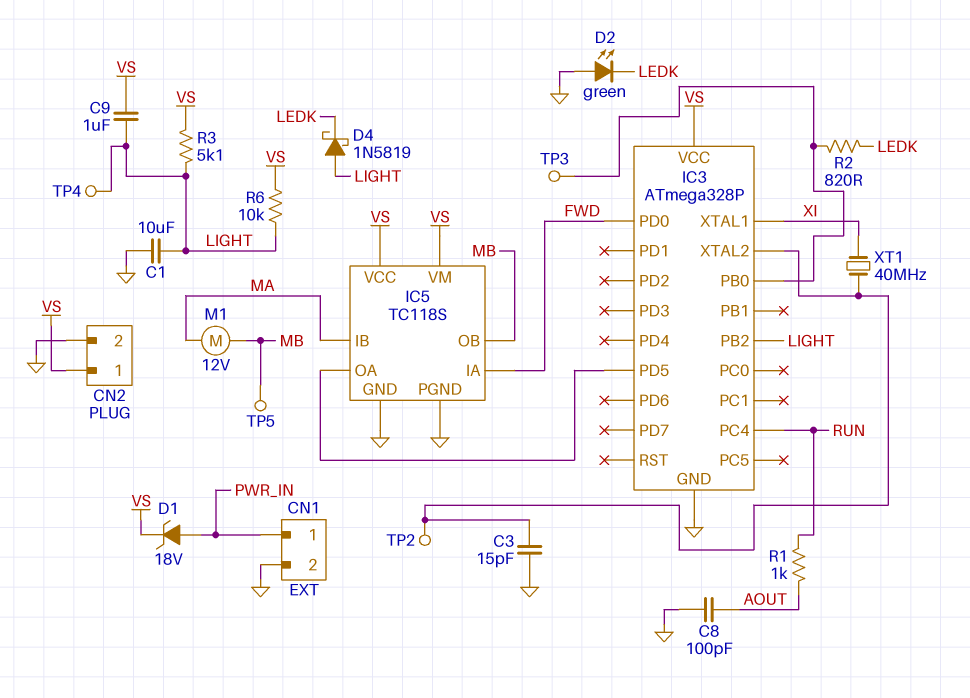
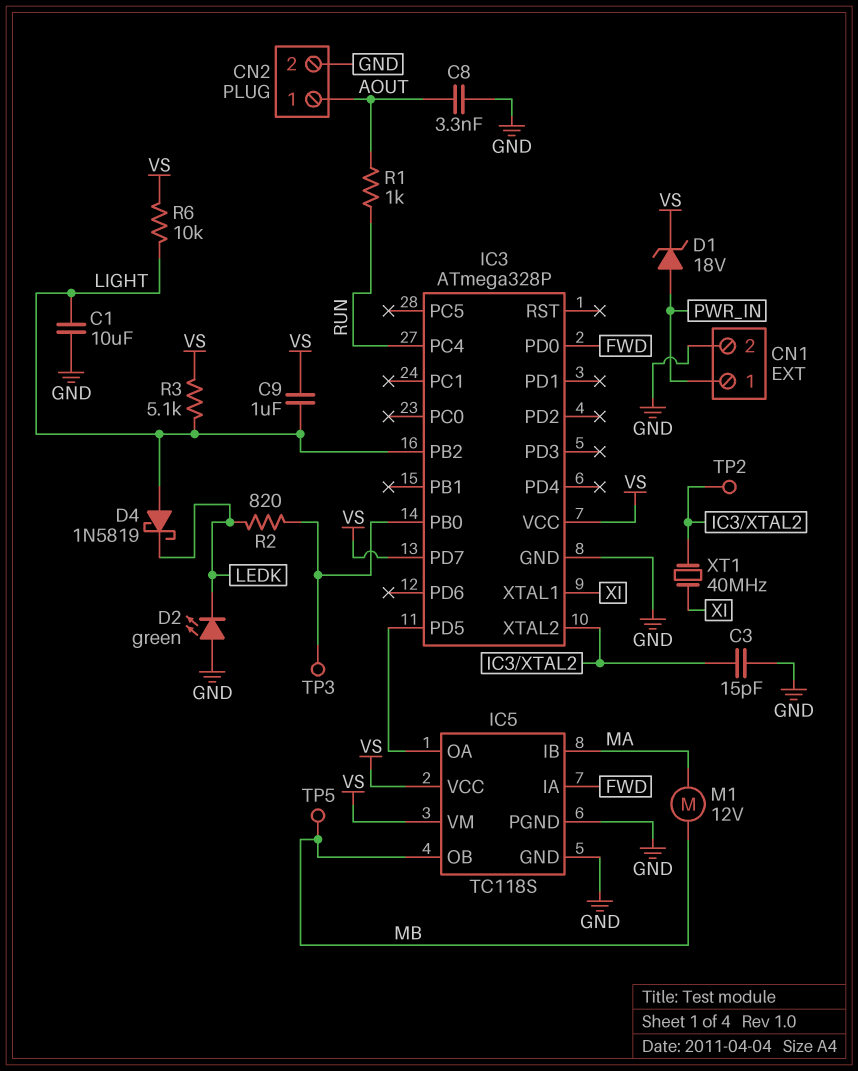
C8: 100pF (AOUT, GND) -> 3.3nF (AOUT, GND)
CN2 pin 1: VS -> AOUT
IC3 pin PD7: none -> VS
TP4: test point (LIGHT) -> none

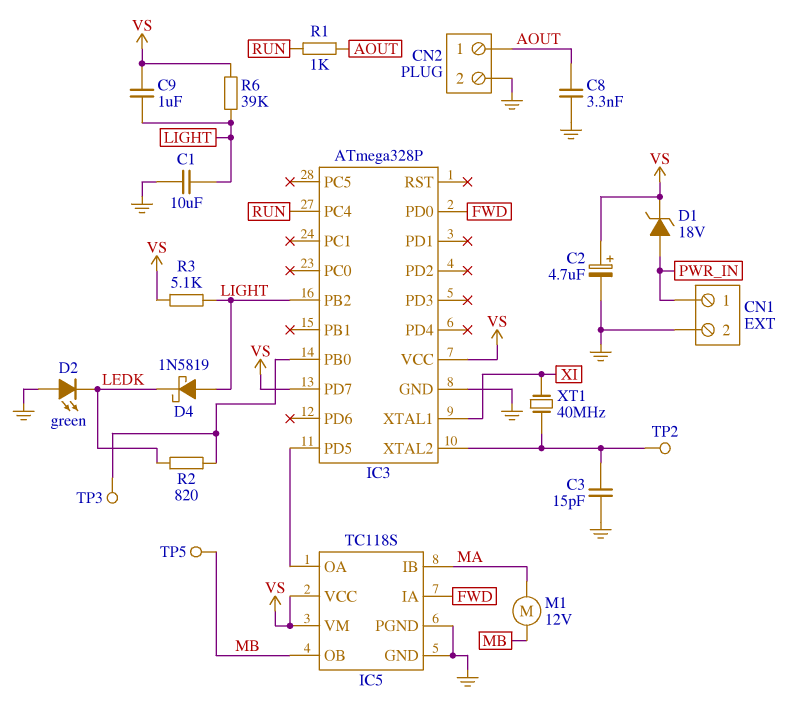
C2: none -> 4.7uF (plus VS, minus GND)
R6: 10k (LIGHT, VS) -> 39k (LIGHT, VS)

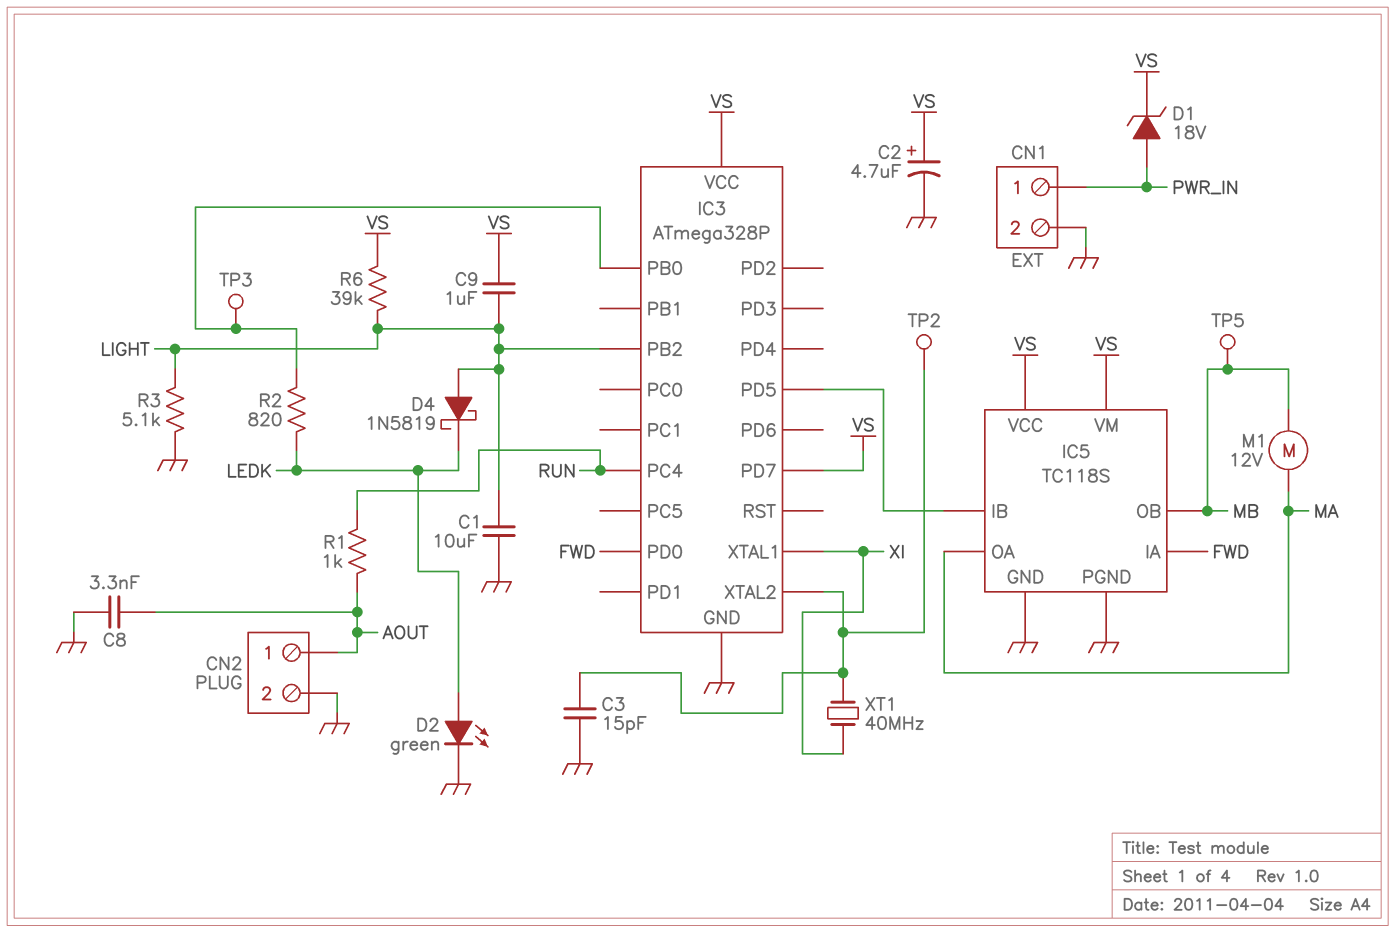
D2: LED green (A GND, K LEDK) -> LED green (A LEDK, K GND)
IC5 pin IB: MA -> IC3/PD5
IC5 pin OA: IC3/PD5 -> MA
R3: 5.1k (LIGHT, VS) -> 5.1k (GND, LIGHT)

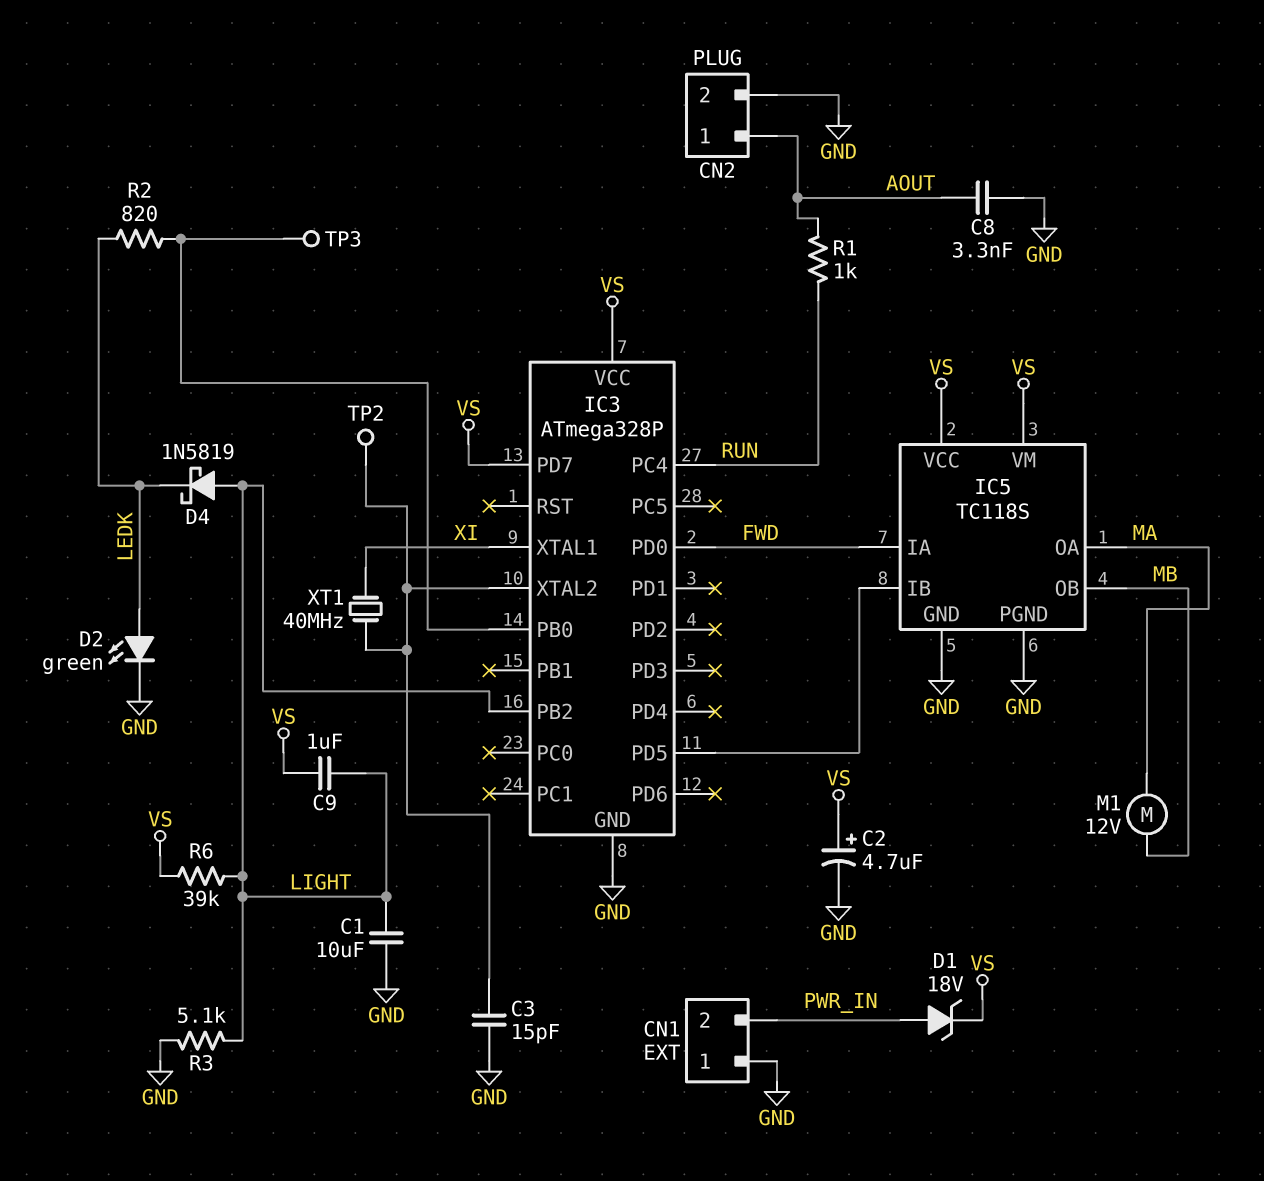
CN1 pin 1: PWR_IN -> GND
CN1 pin 2: GND -> PWR_IN
TP5: test point (MB) -> none

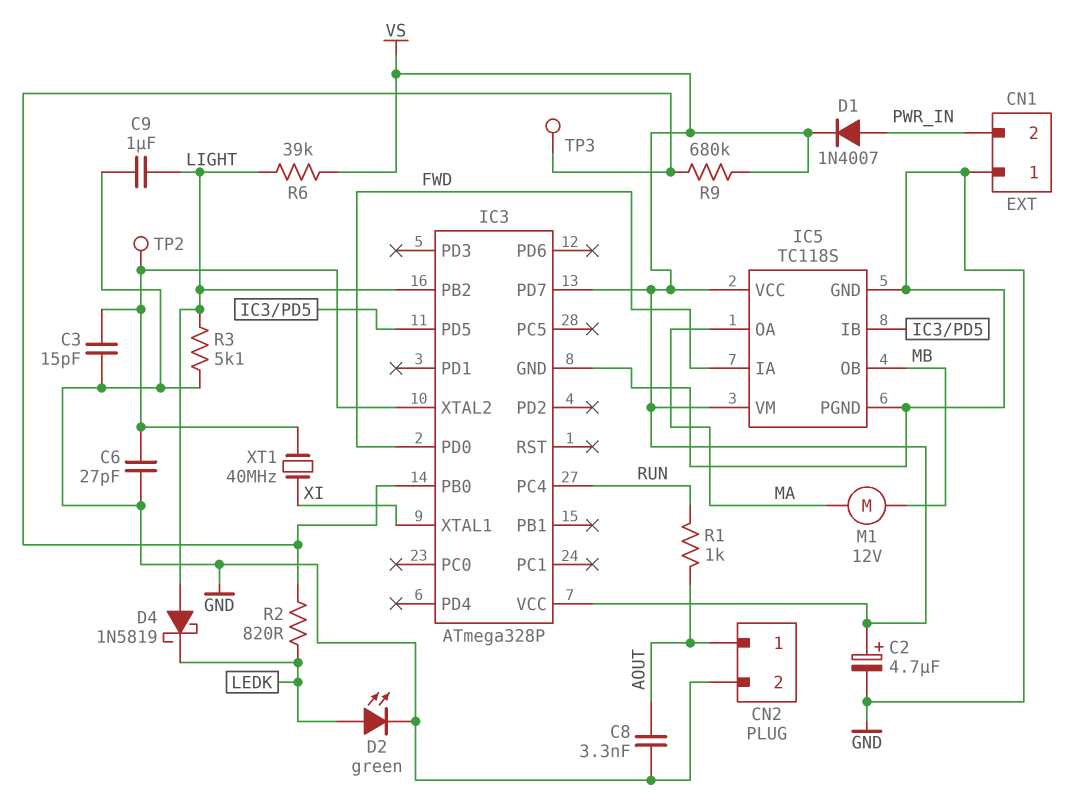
C1: 10uF (GND, LIGHT) -> none
C6: none -> 27pF (GND, IC3/XTAL2)
C9: 1uF (LIGHT, VS) -> 1uF (GND, LIGHT)
D1: zener 18V (A PWR_IN, K VS) -> diode 1N4007 (A PWR_IN, K VS)
R9: none -> 680k (IC3/PB0, VS)

